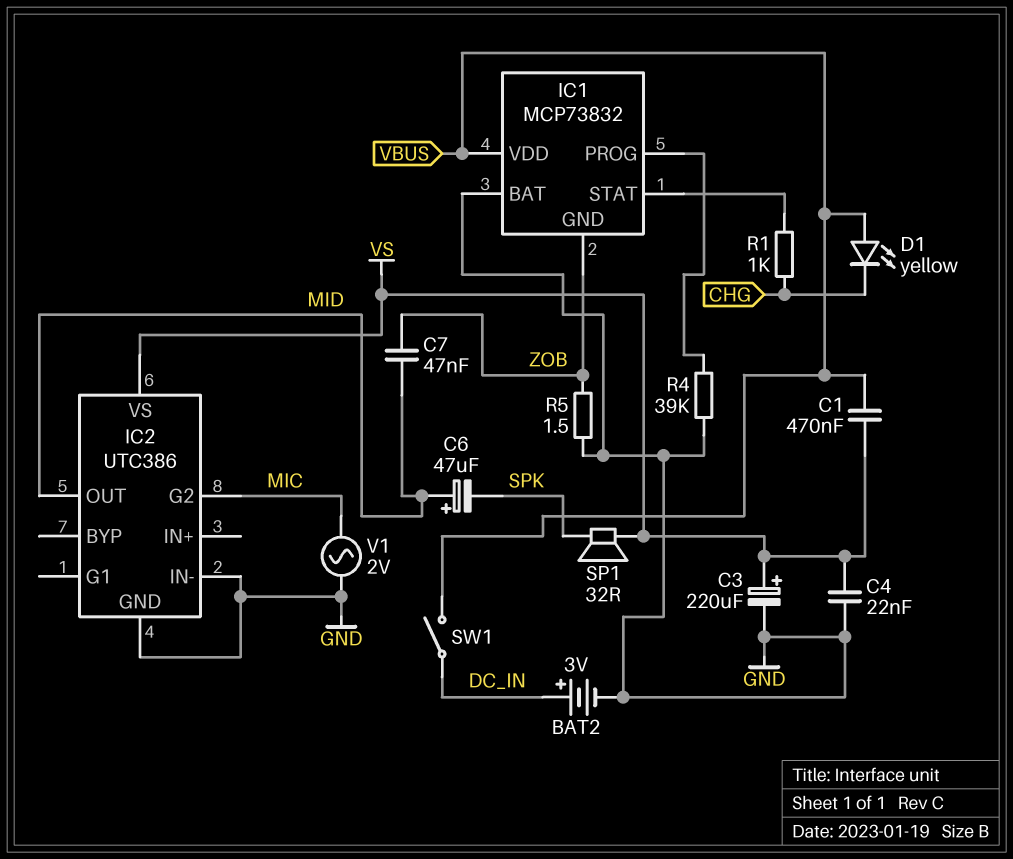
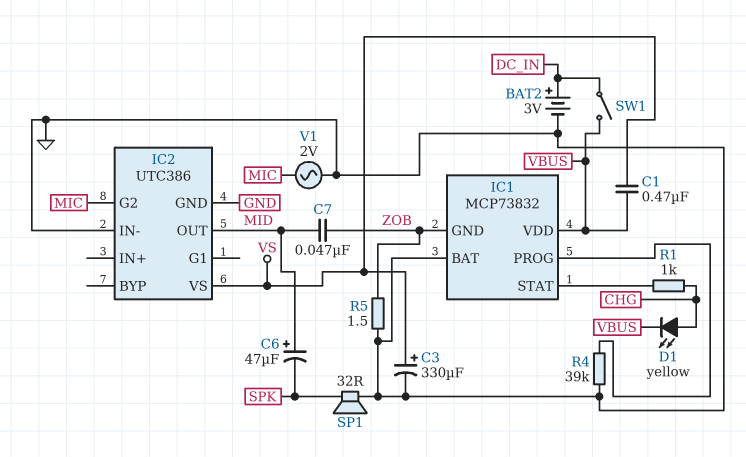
C3: 220uF (plus VS, minus GND) -> 330uF (plus VS, minus GND)
C4: 22nF (GND, VS) -> none
D1: LED yellow (A VBUS, K CHG) -> LED yellow (A CHG, K VBUS)
SP1: speaker 32R (SPK, VS) -> speaker 32R (GND, SPK)

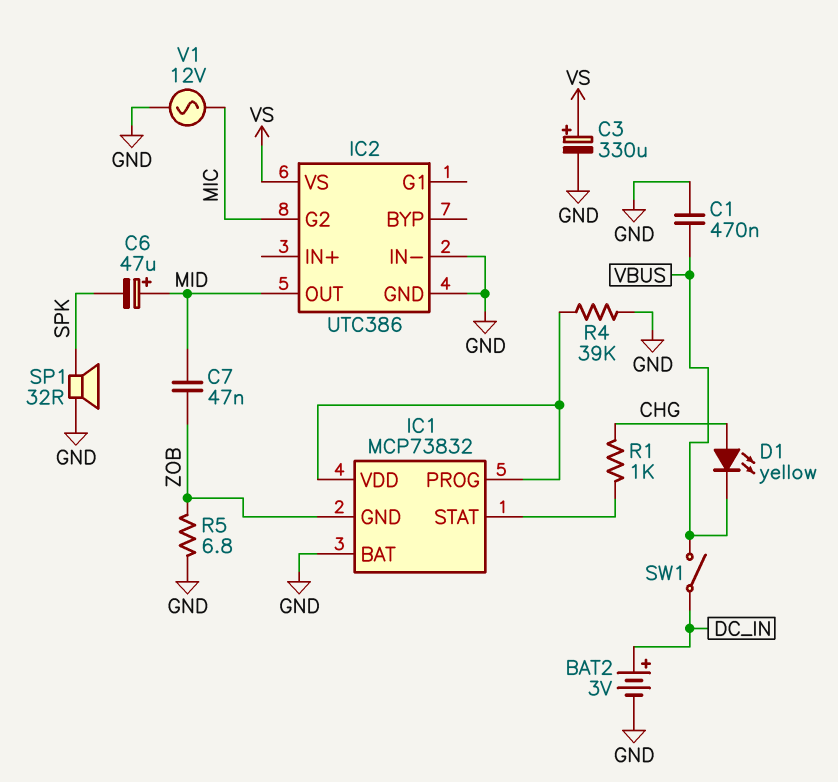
C1: 470nF (VBUS, VS) -> 470nF (GND, VBUS)
IC1 pin VDD: VBUS -> IC1/PROG
R5: 1.5 (GND, ZOB) -> 6.8 (GND, ZOB)
V1: AC 2V (GND, MIC) -> AC 12V (GND, MIC)

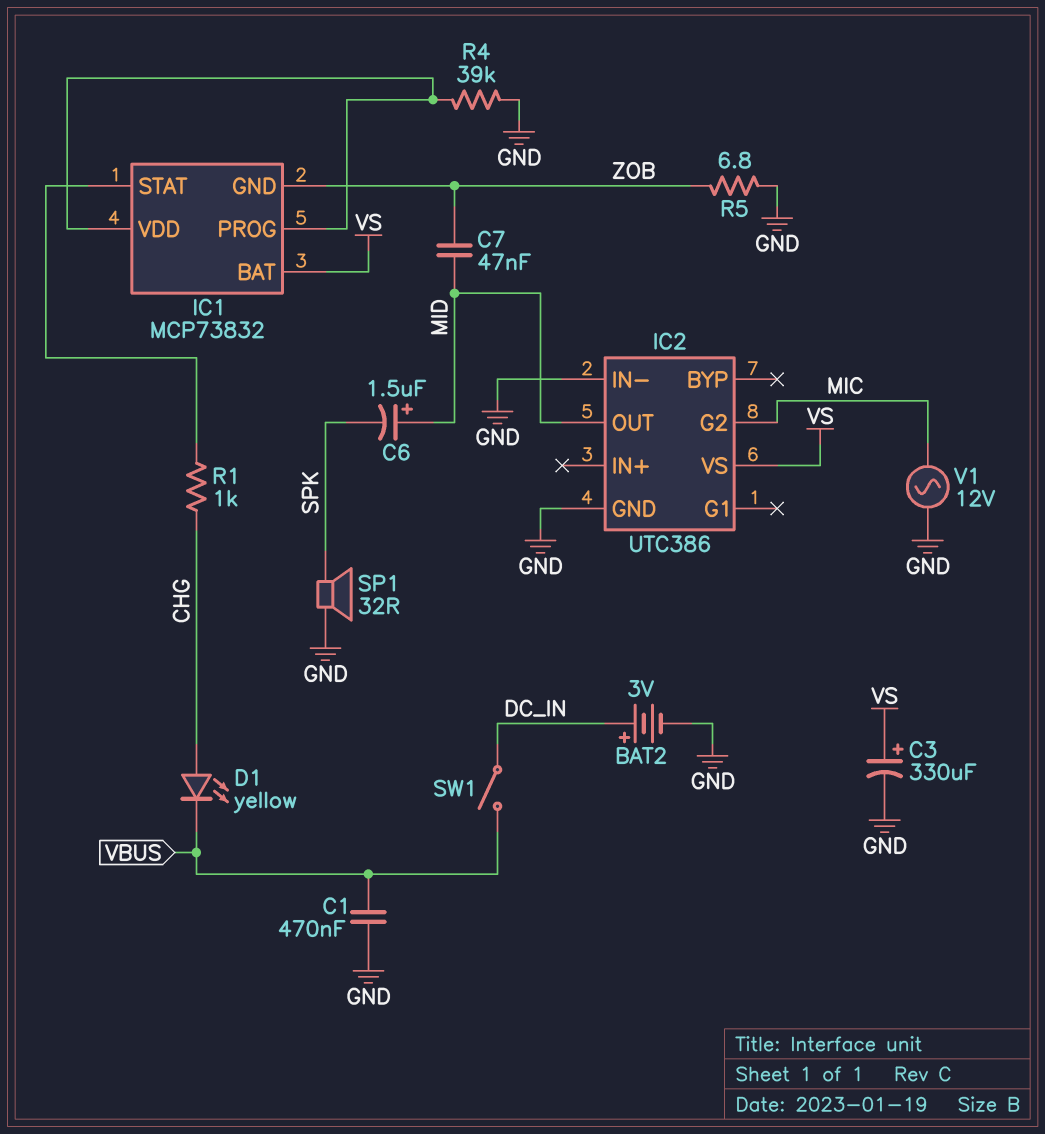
C6: 47uF (plus MID, minus SPK) -> 1.5uF (plus MID, minus SPK)
IC1 pin BAT: GND -> VS

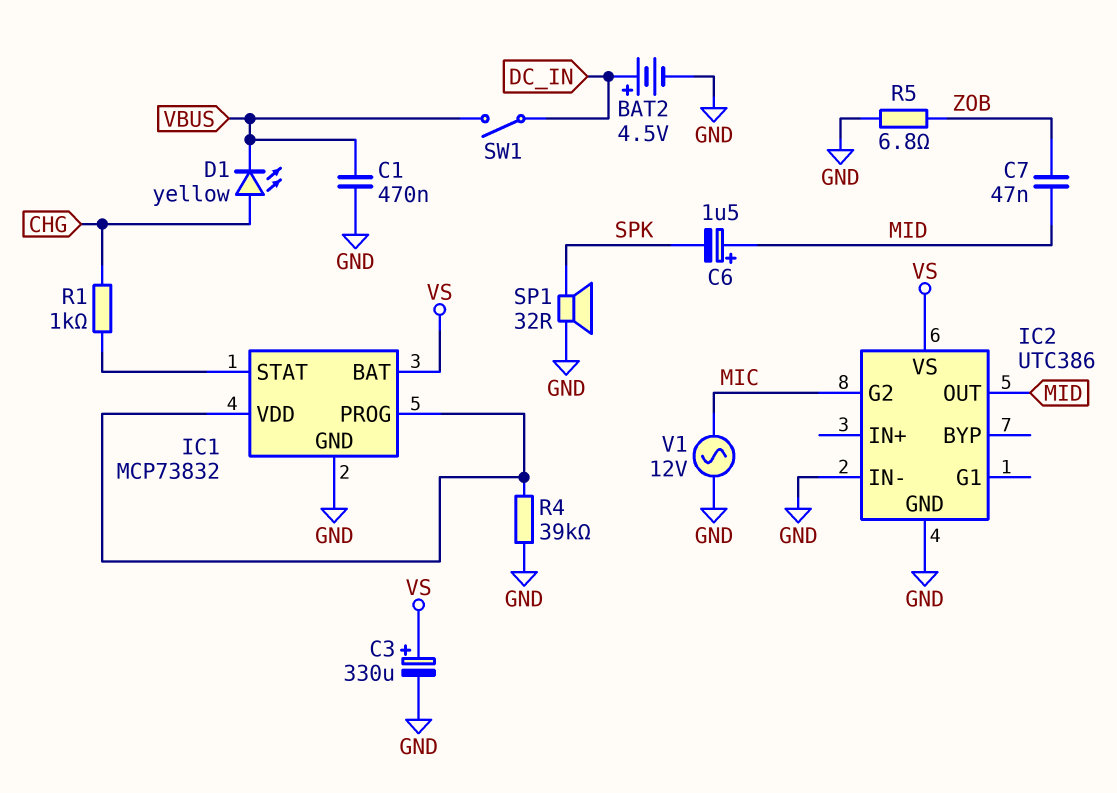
BAT2: 3V (plus DC_IN, minus GND) -> 4.5V (plus DC_IN, minus GND)
IC1 pin GND: ZOB -> GND

